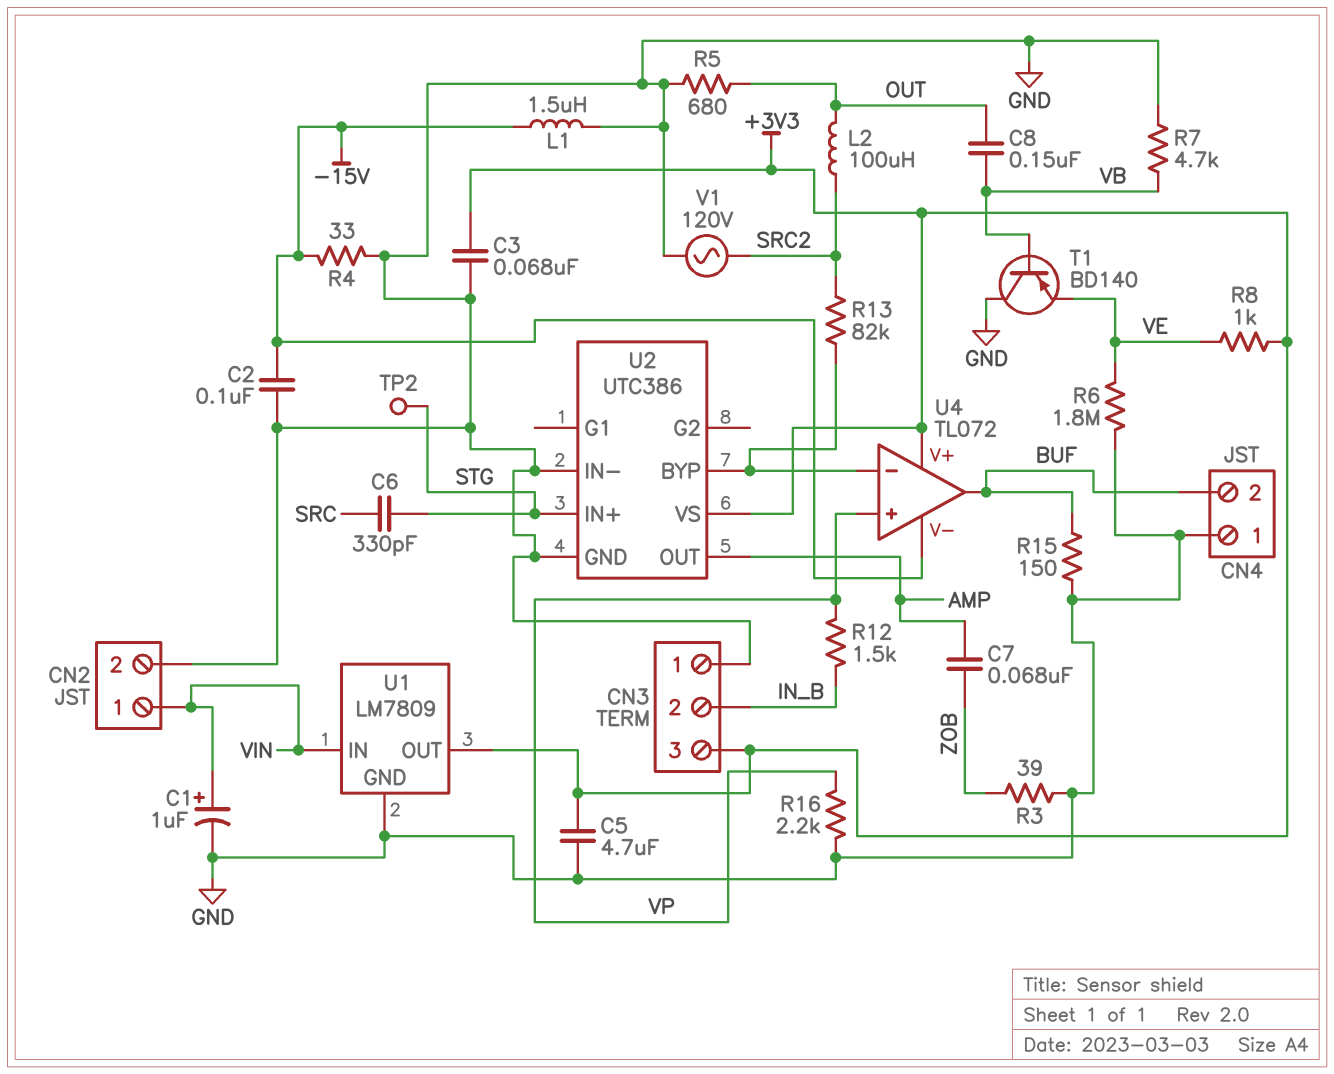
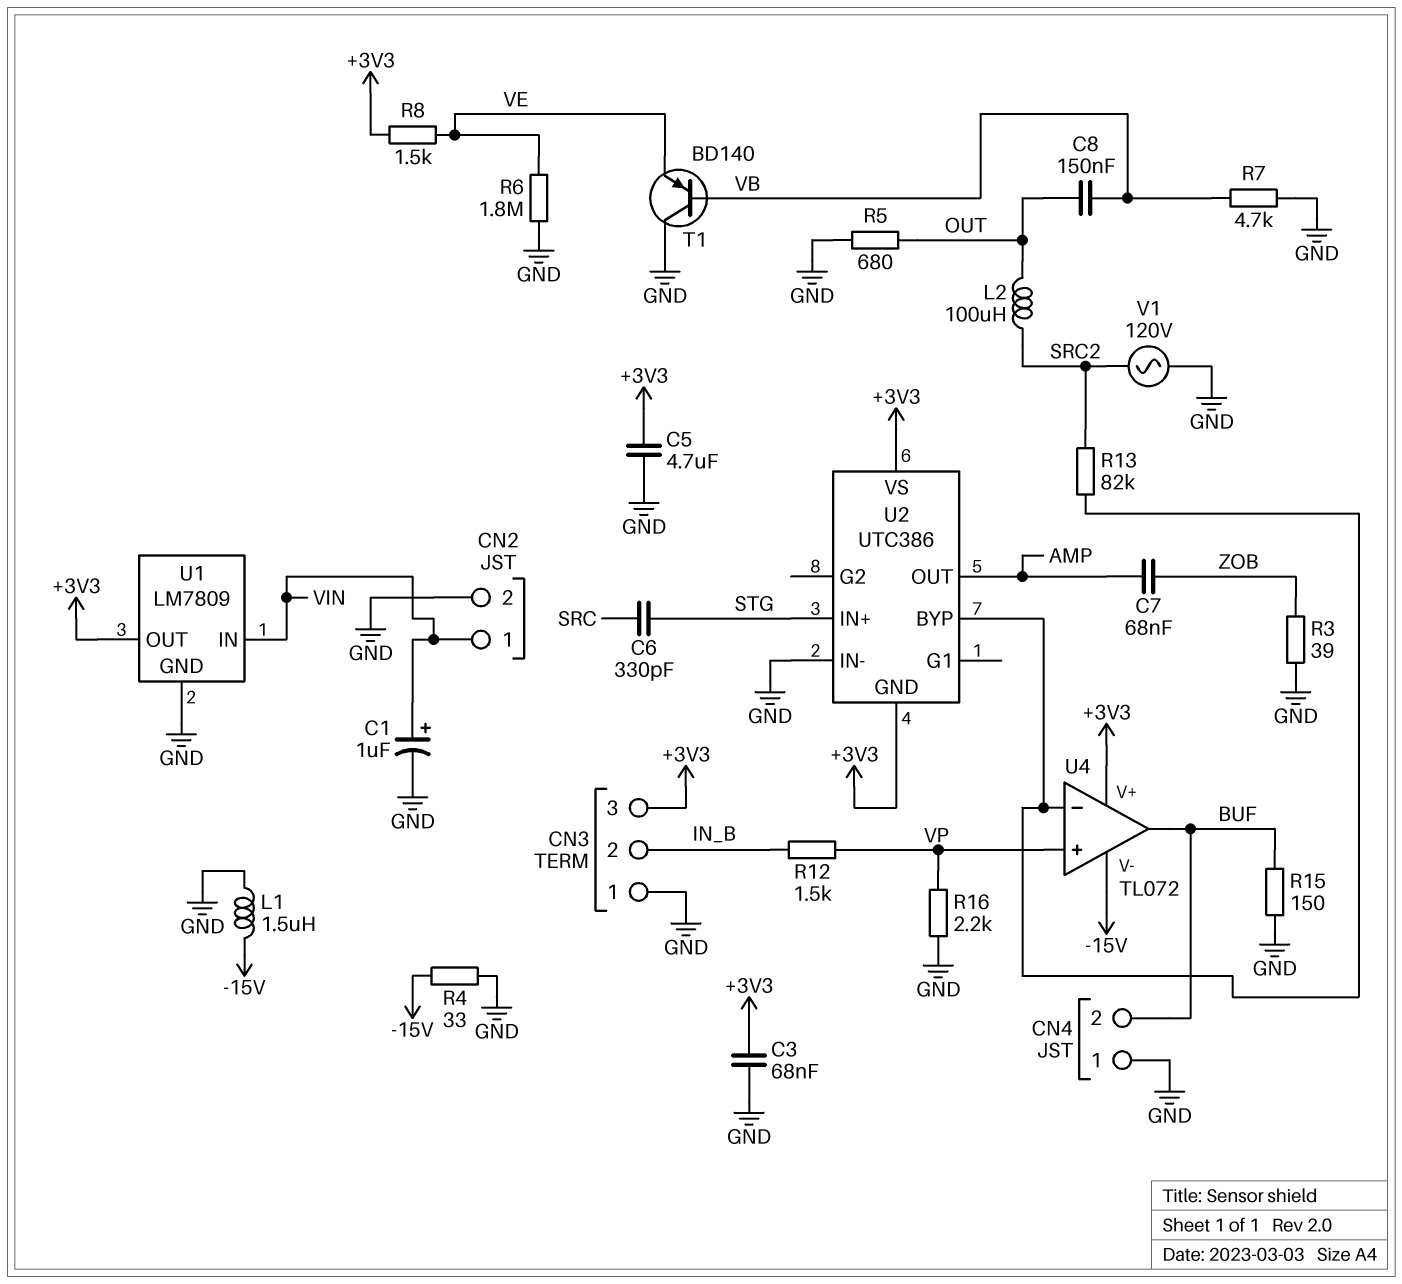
C2: 100nF (-15V, GND) -> none
R8: 1k (+3V3, VE) -> 1.5k (+3V3, VE)
TP2: test point (STG) -> none
U2 pin GND: GND -> +3V3

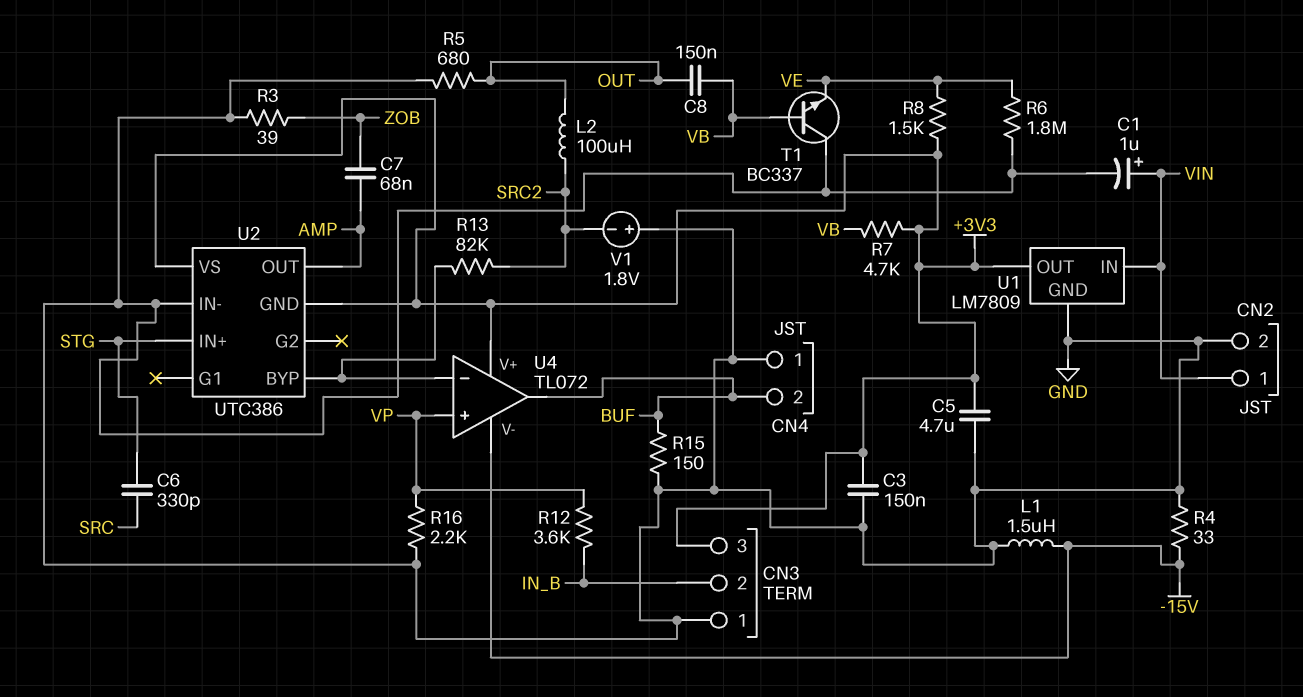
C3: 68nF (+3V3, GND) -> 150nF (+3V3, GND)
R7: 4.7k (GND, VB) -> 4.7k (+3V3, VB)
R12: 1.5k (IN_B, VP) -> 3.6k (IN_B, VP)
T1: PNP BD140 (B VB, C GND, E VE) -> NPN BC337 (B VB, C GND, E VE)
V1: AC 120V (GND, SRC2) -> 1.8V (plus GND, minus SRC2)

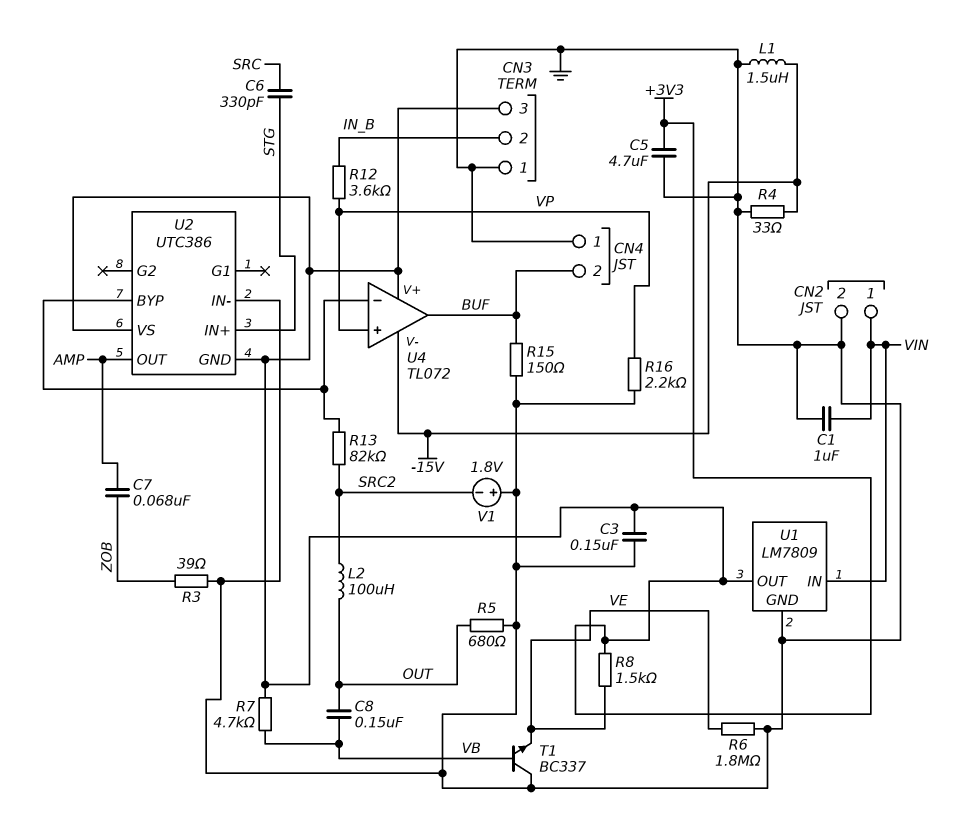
C1: 1uF (plus VIN, minus GND) -> 1uF (GND, VIN)

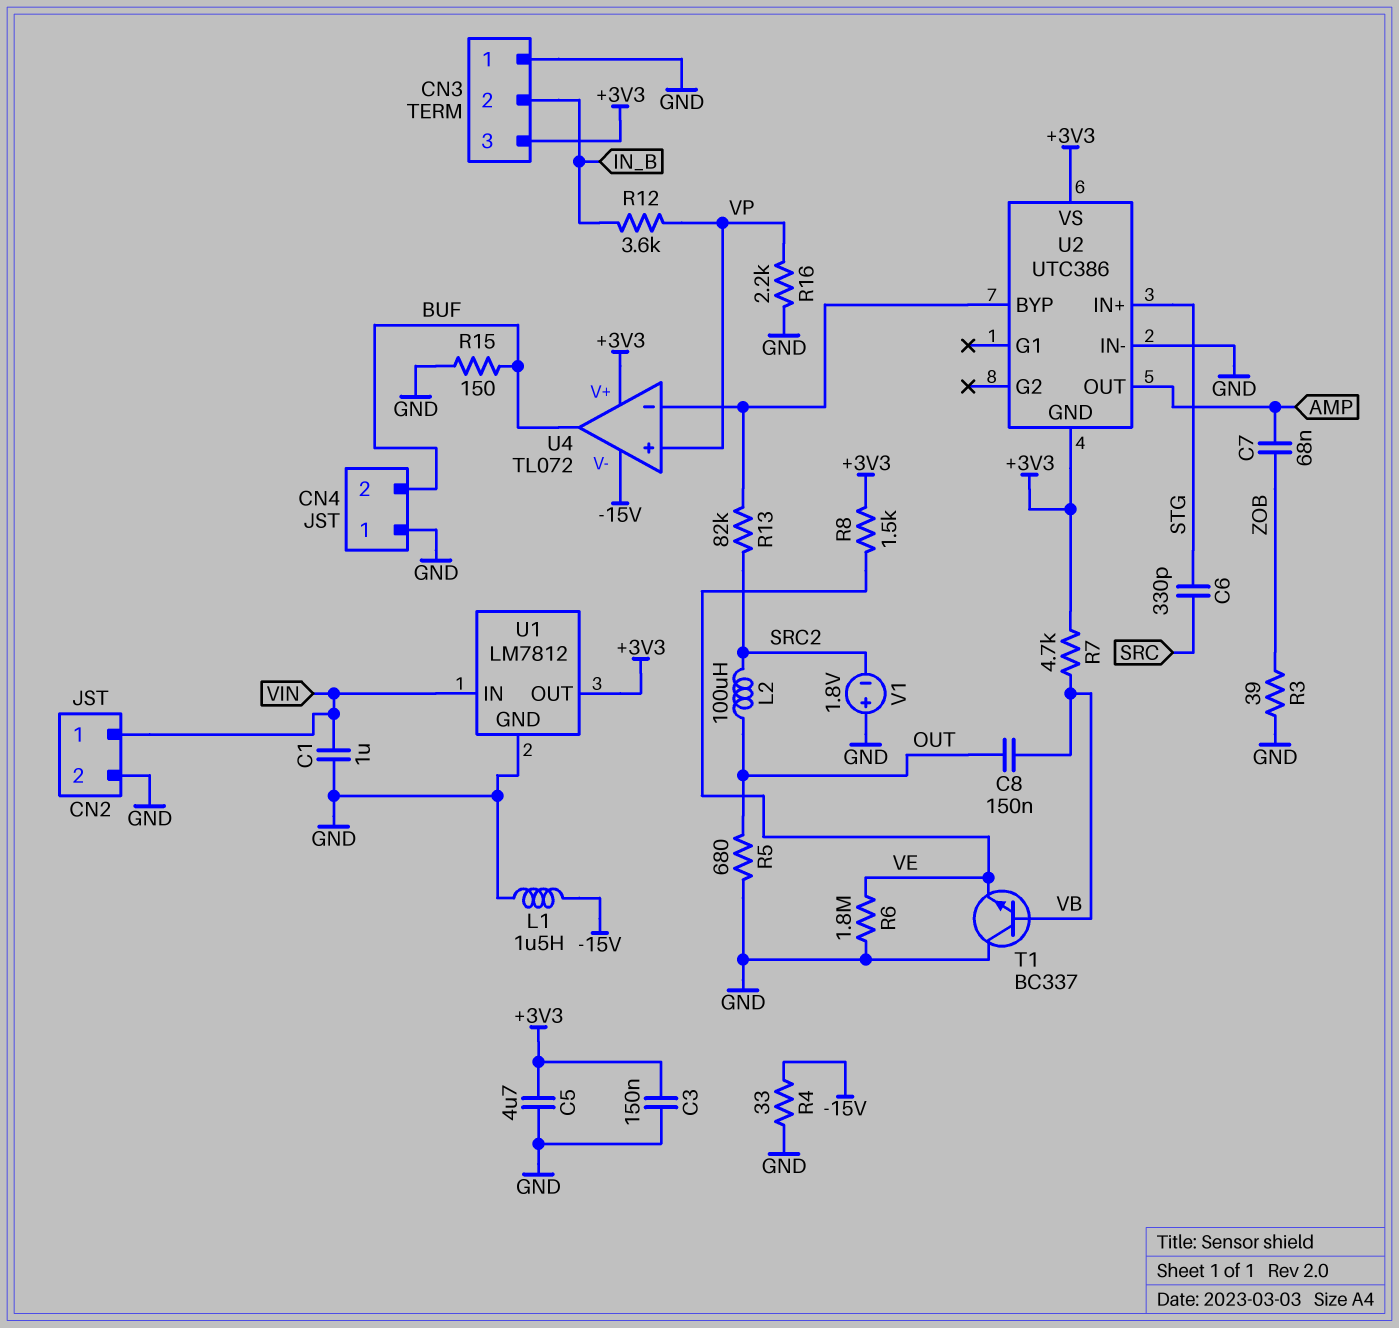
U1: LM7809 -> LM7812

